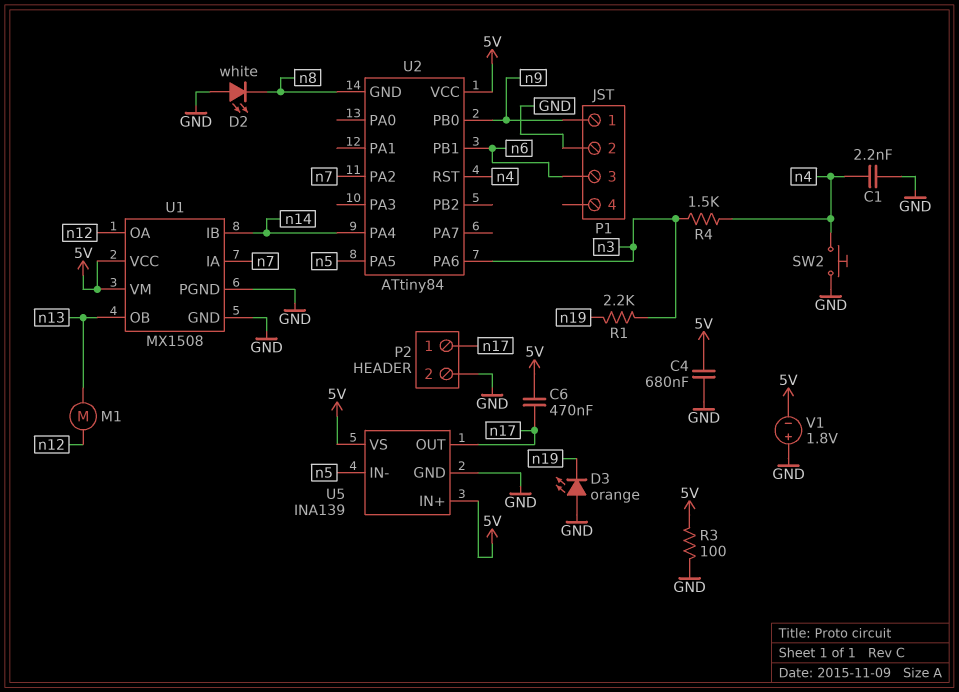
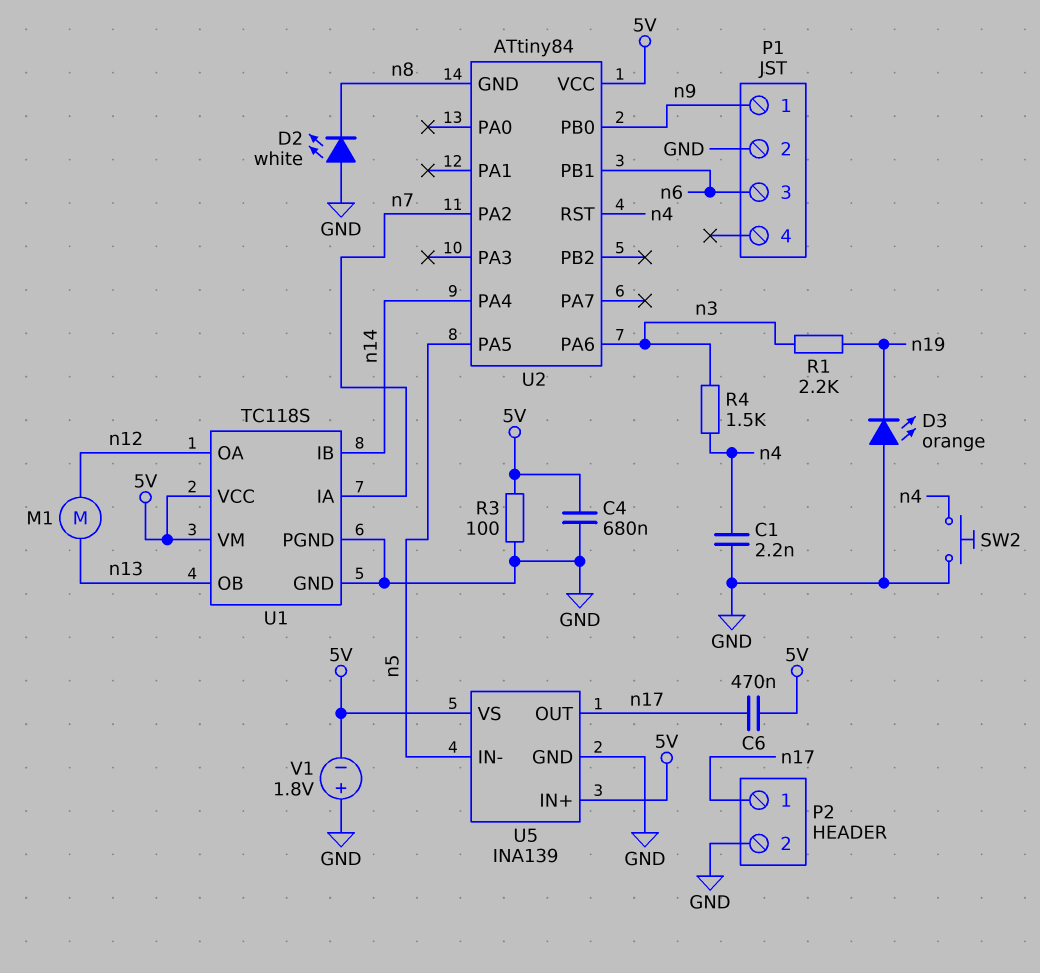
U1: MX1508 -> TC118S

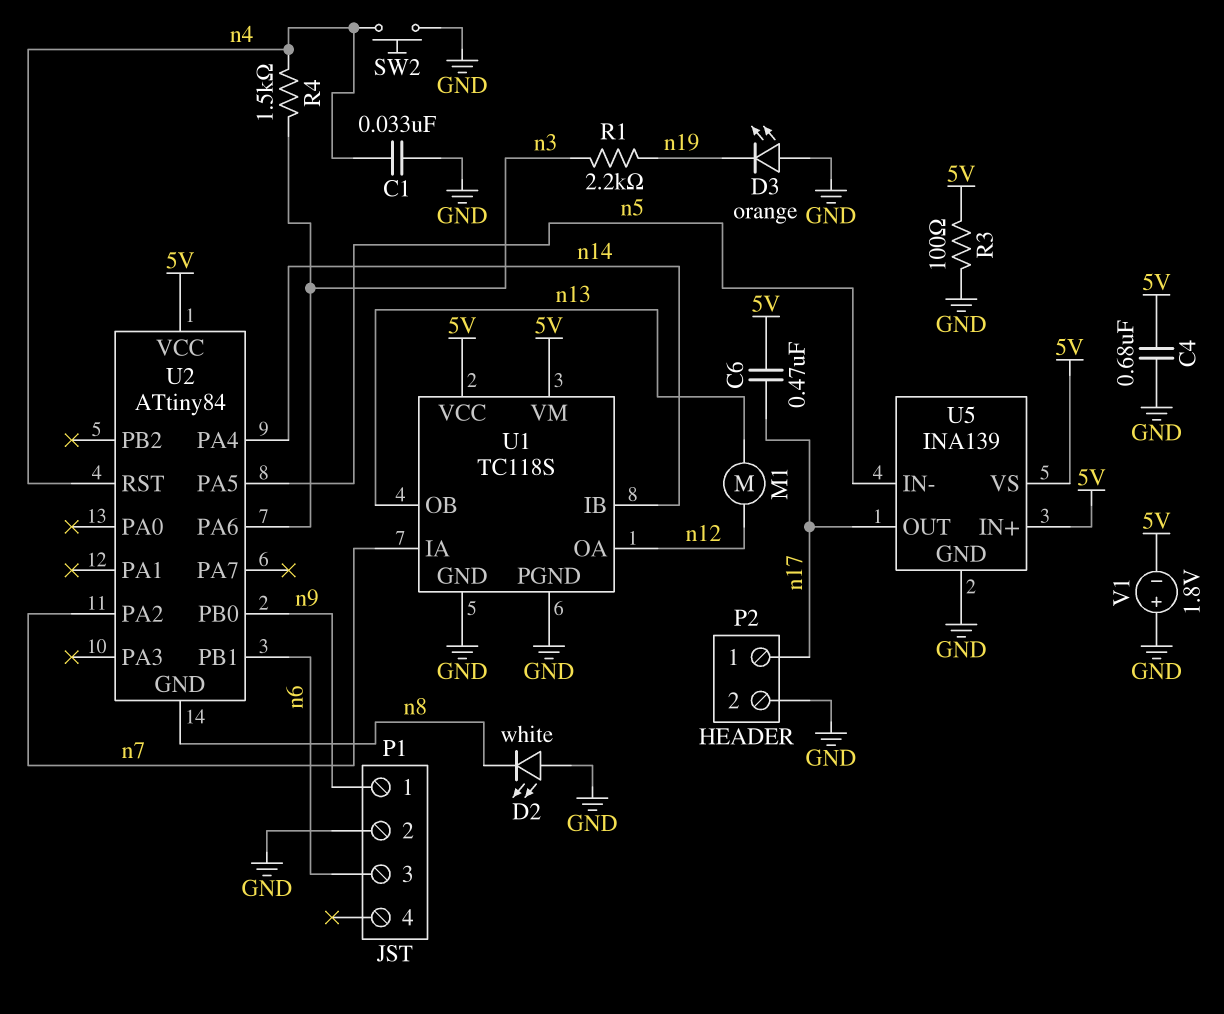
C1: 2.2nF (GND, n4) -> 33nF (GND, n4)

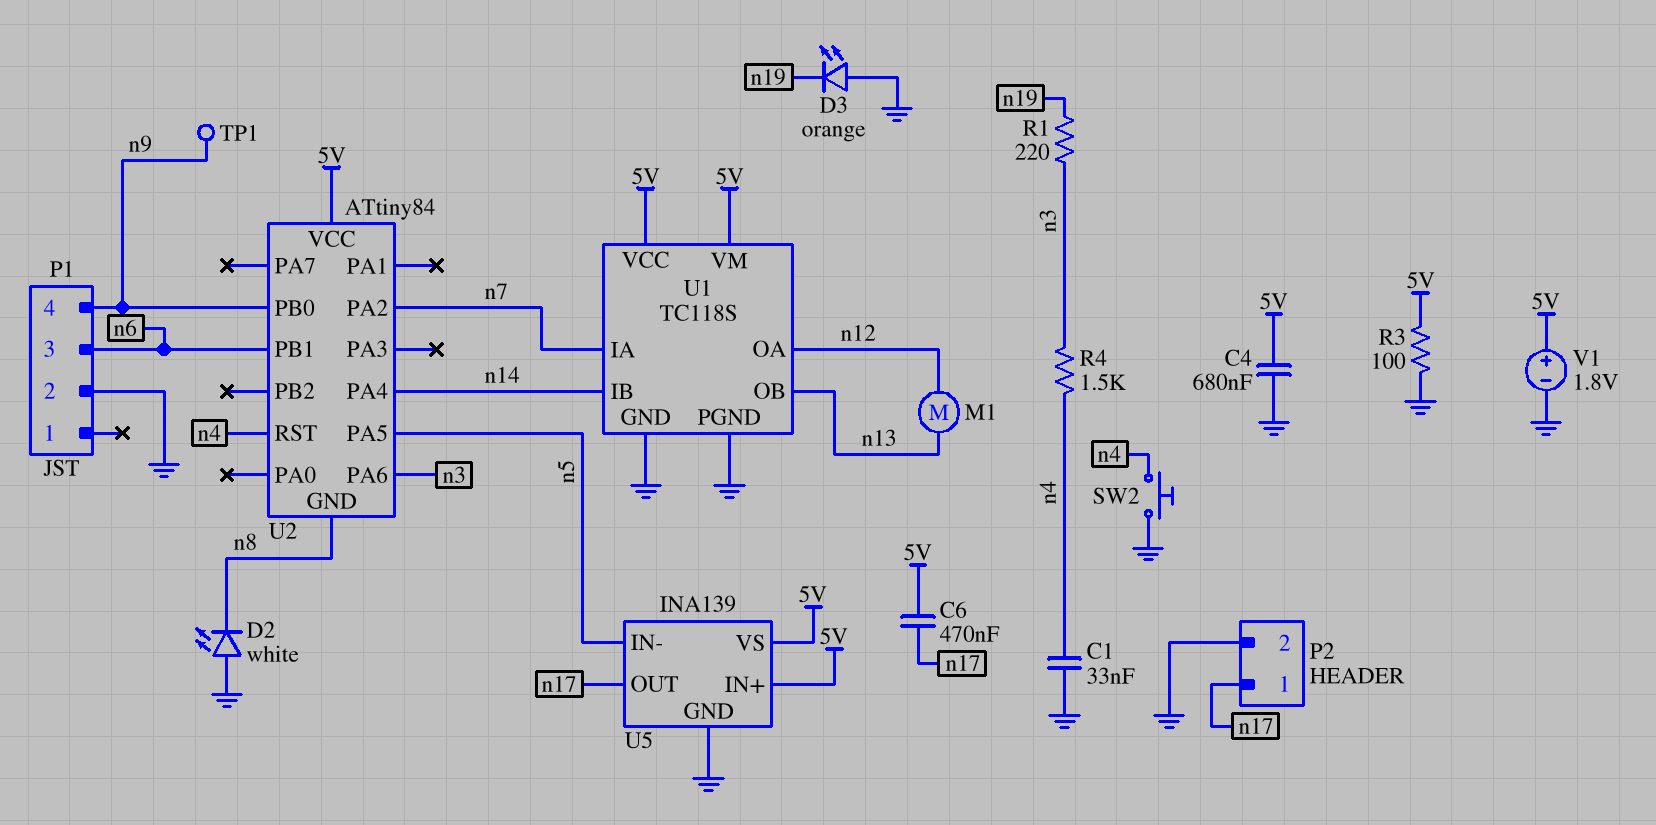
P1 pin 1: n9 -> none
P1 pin 4: none -> n9
R1: 2.2k (n3, n19) -> 220 (n3, n19)
TP1: none -> test point (n9)
V1: 1.8V (plus GND, minus 5V) -> 1.8V (plus 5V, minus GND)

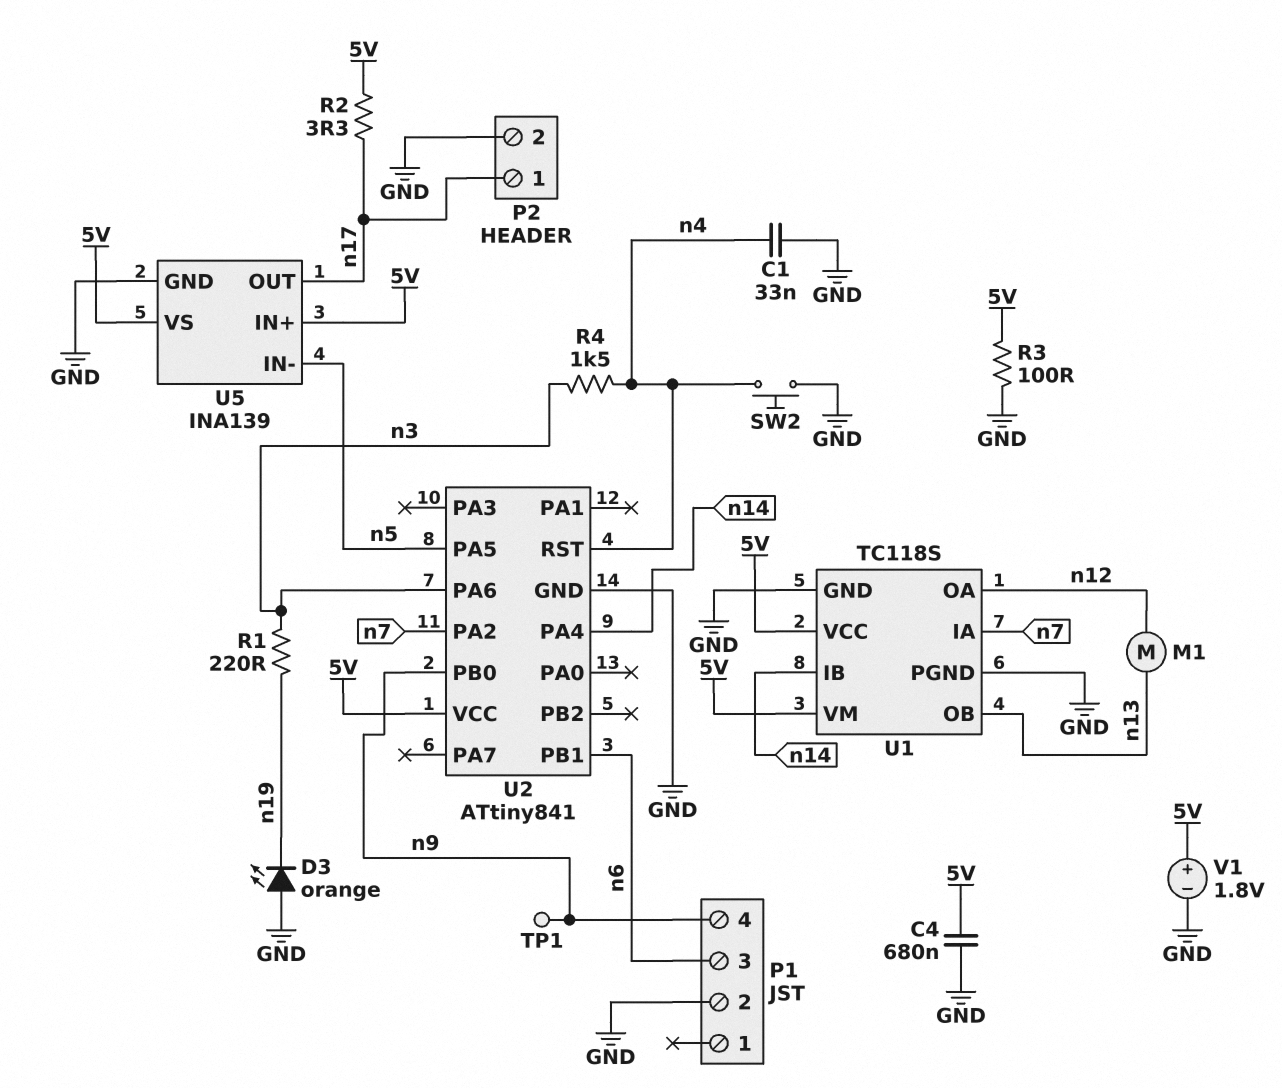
C6: 470nF (5V, n17) -> none
D2: LED white (A GND, K n8) -> none
R2: none -> 3.3 (5V, n17)
U2: ATtiny84 -> ATtiny841
U2 pin GND: n8 -> GND

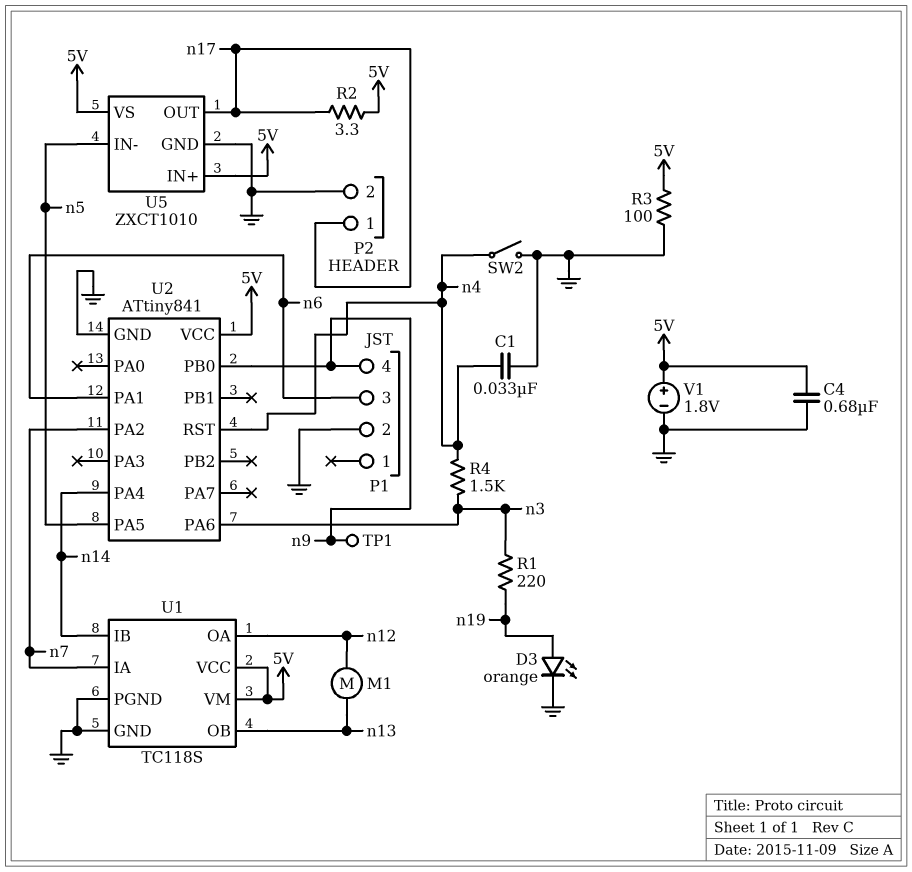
D3: LED orange (A GND, K n19) -> LED orange (A n19, K GND)
SW2: button (GND, n4) -> switch (GND, n4)
U2 pin PA1: none -> n6
U2 pin PB1: n6 -> none
U5: INA139 -> ZXCT1010

